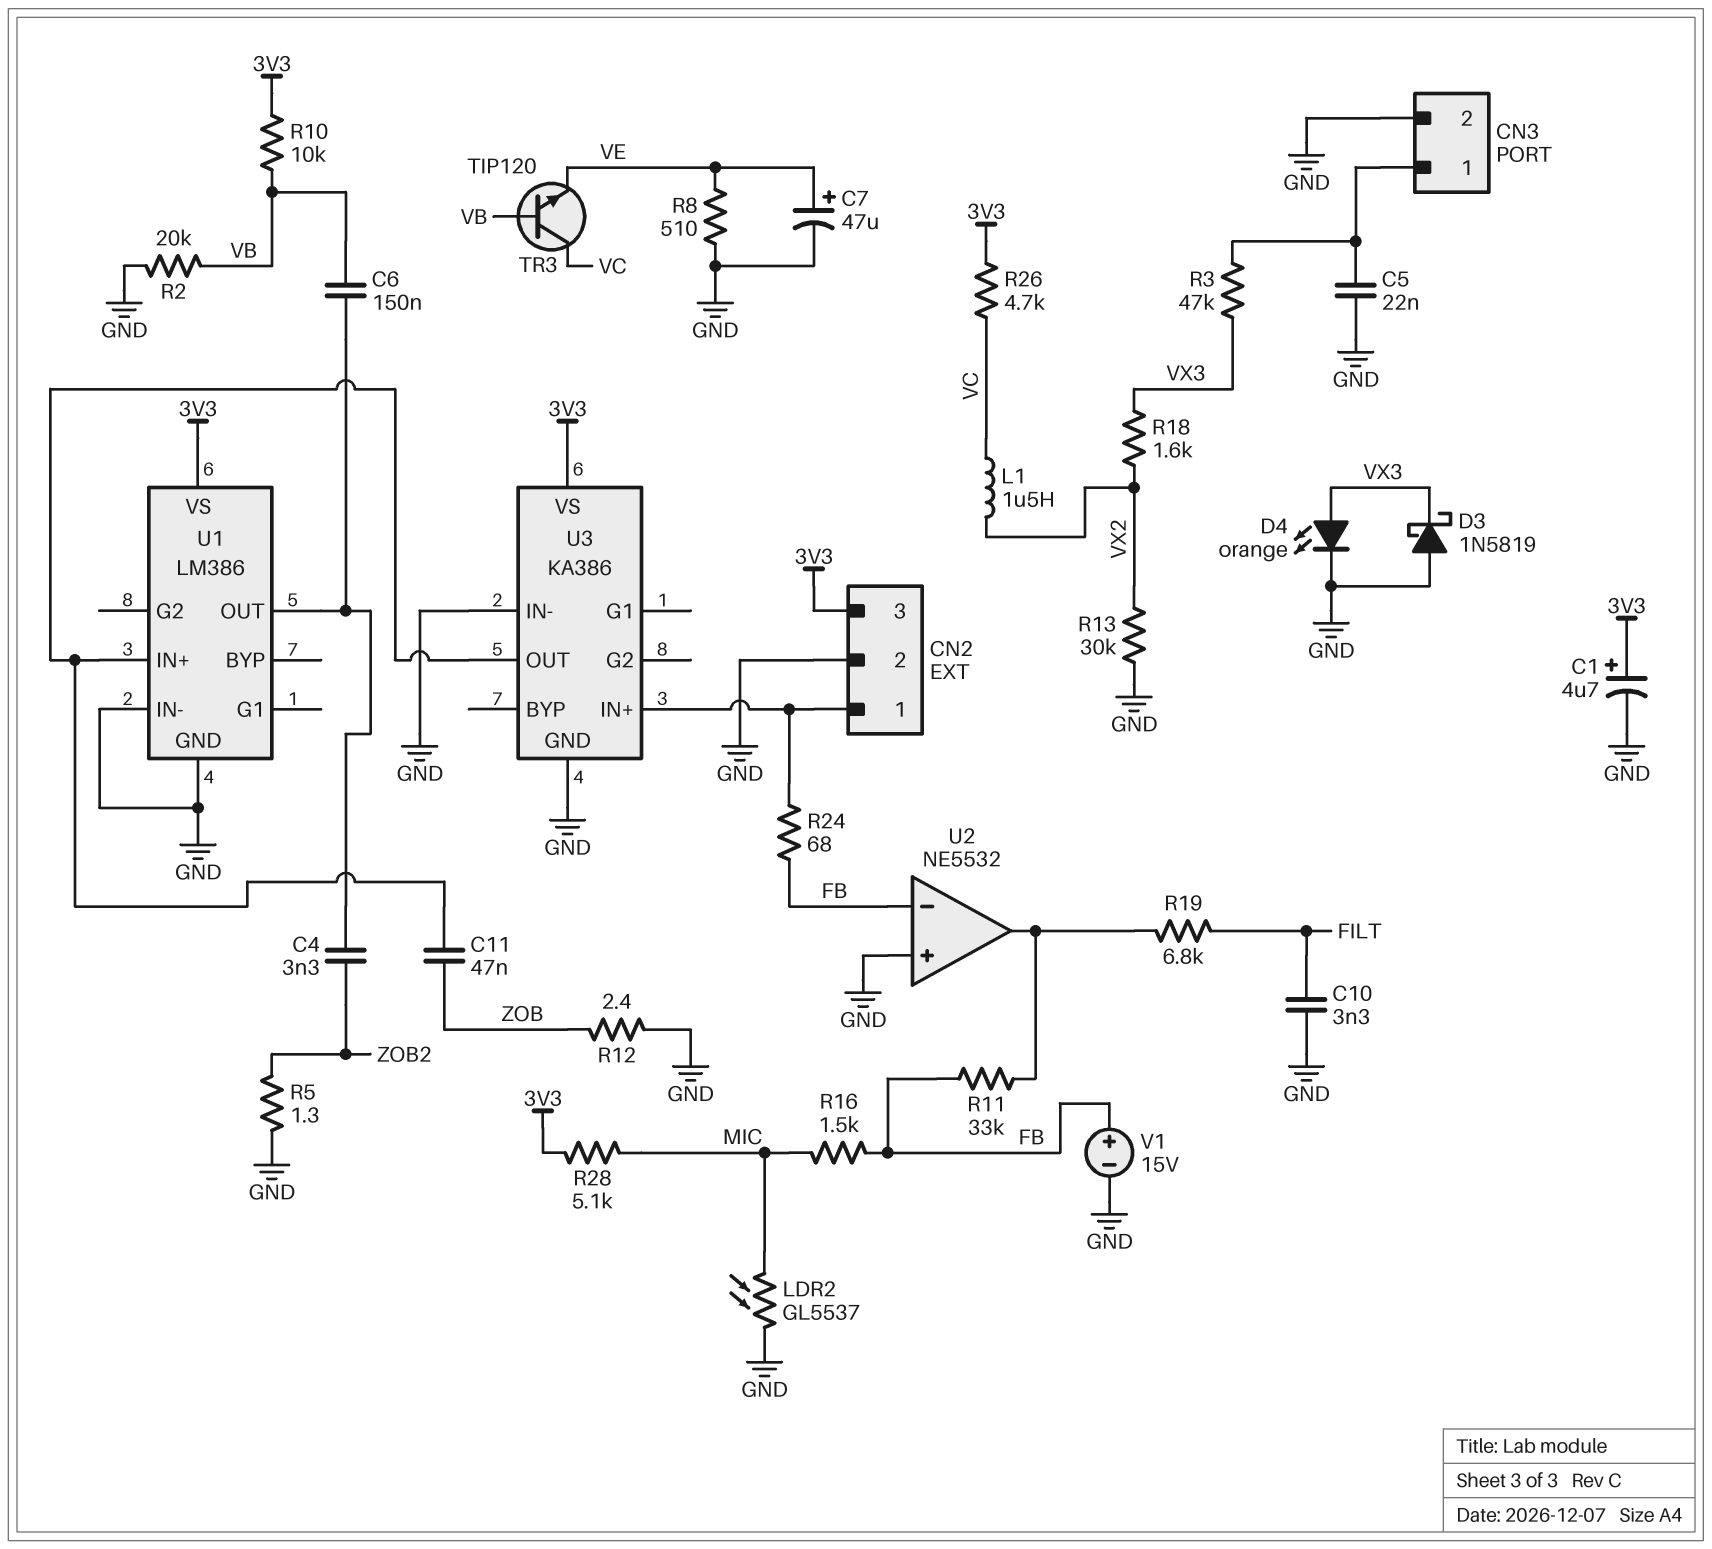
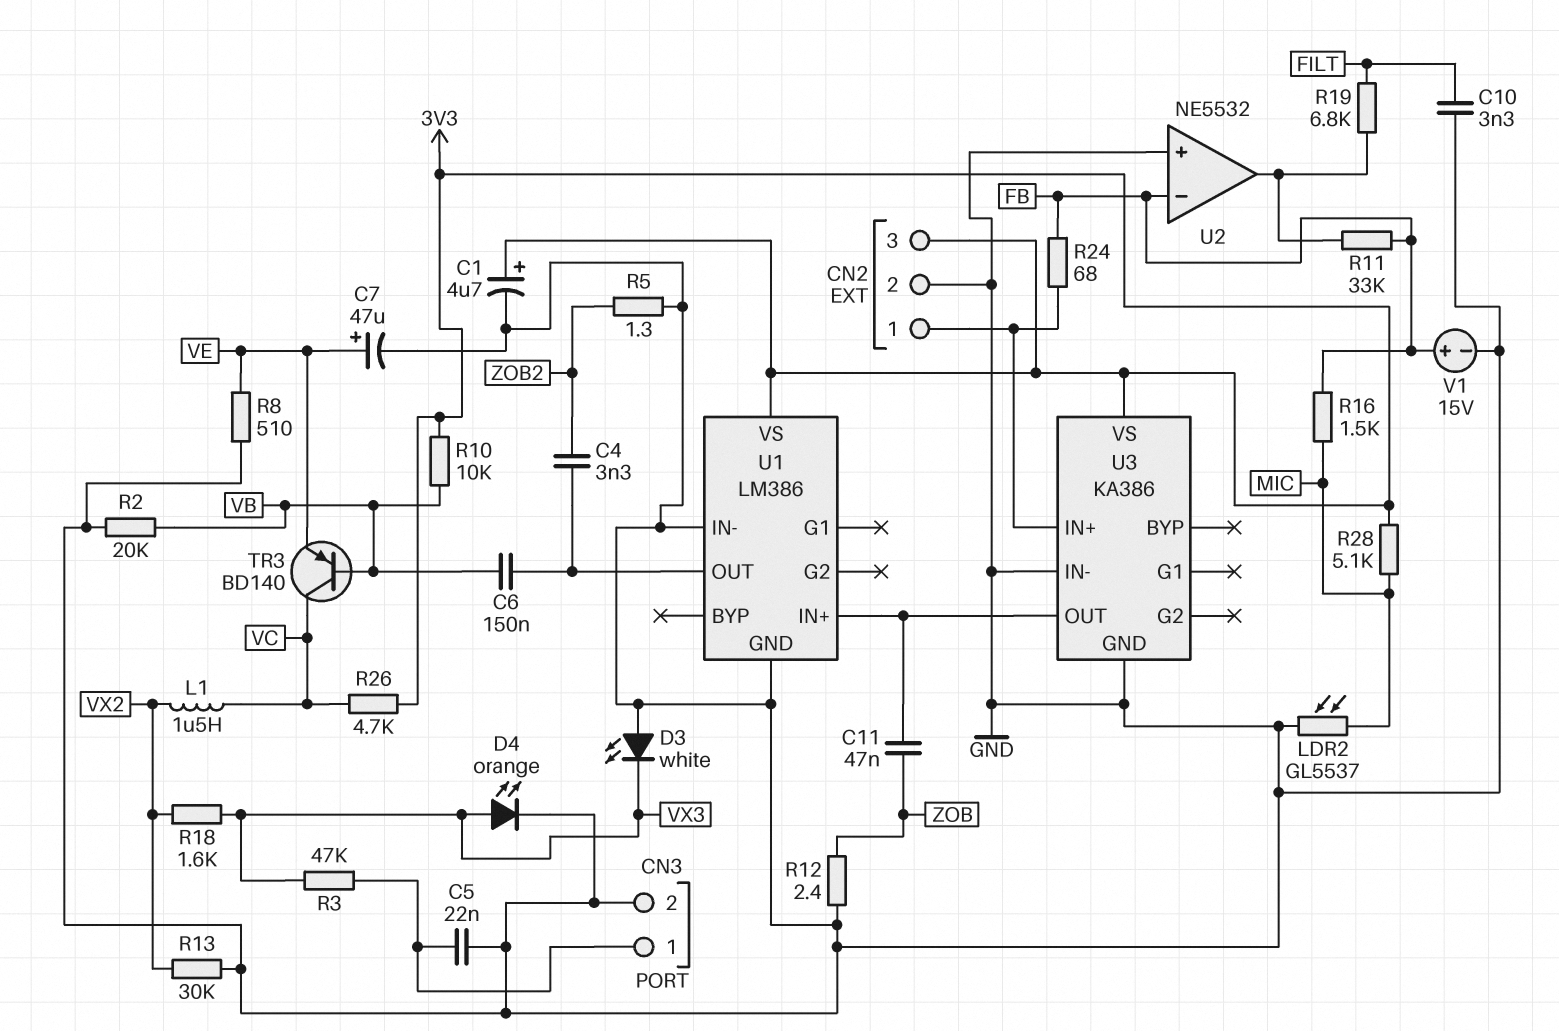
D3: schottky 1N5819 (A GND, K VX3) -> LED white (A GND, K VX3)
TR3: NPN TIP120 (B VB, C VC, E VE) -> PNP BD140 (B VB, C VC, E VE)

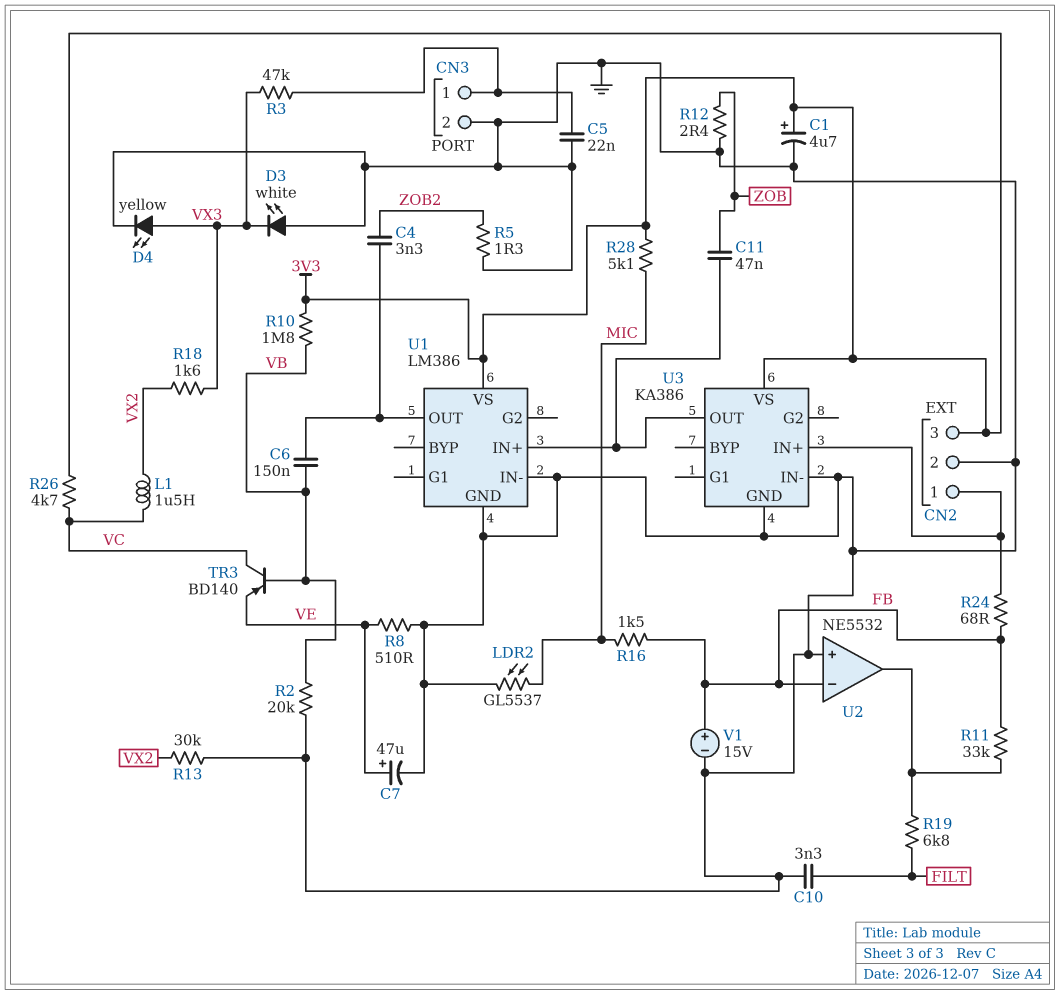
D4: LED orange (A VX3, K GND) -> LED yellow (A VX3, K GND)
R10: 10k (3V3, VB) -> 1.8M (3V3, VB)

